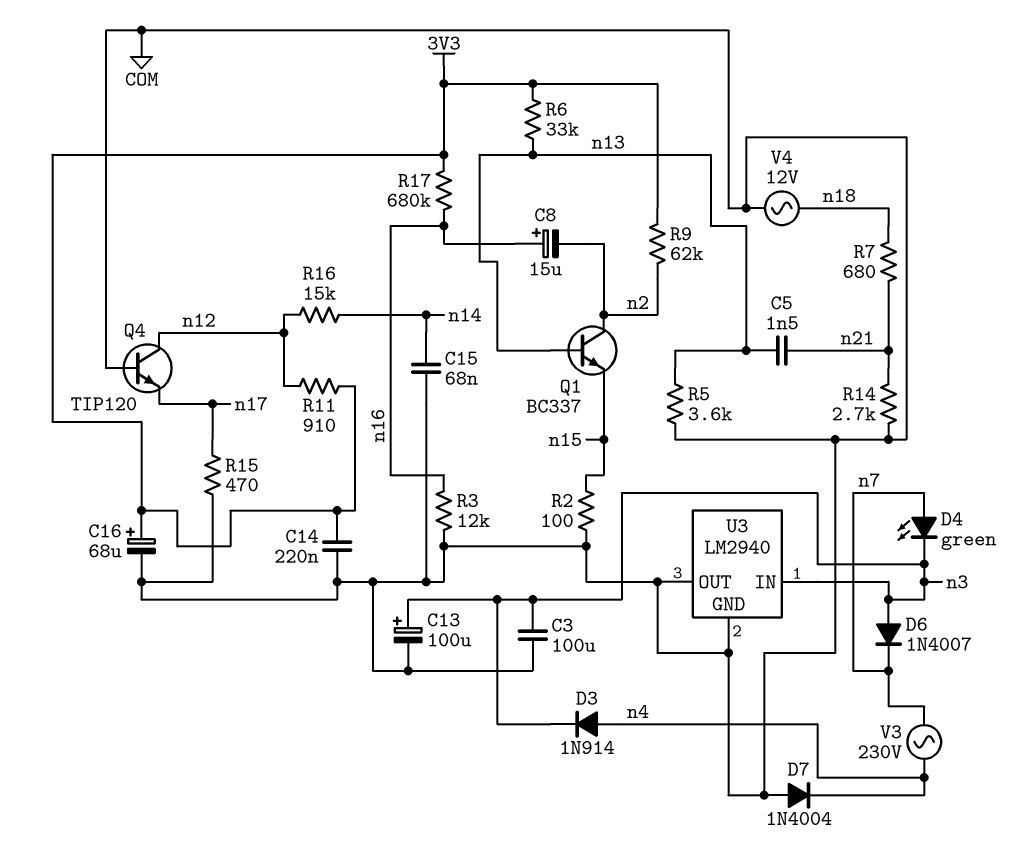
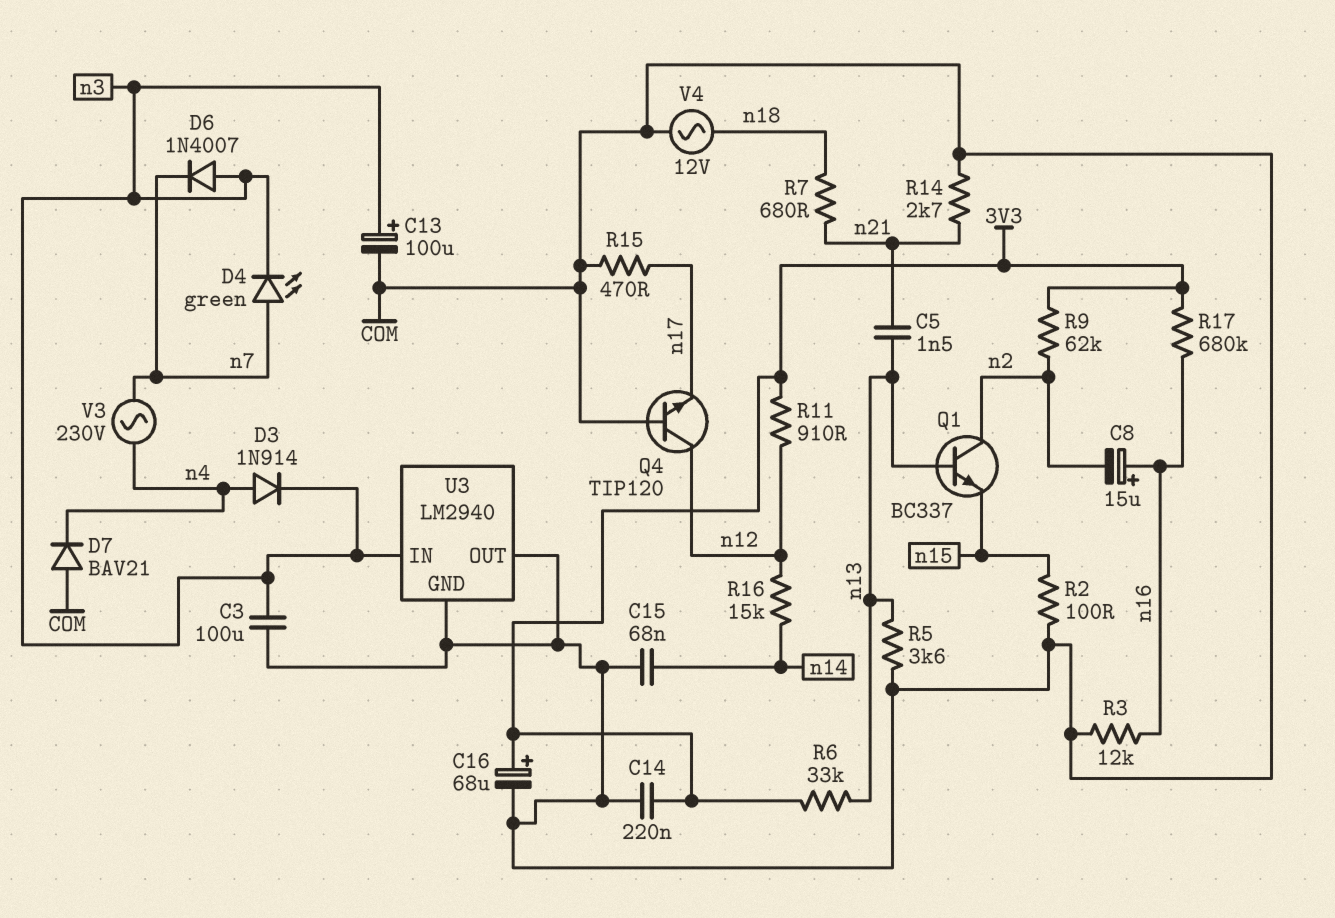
D7: diode 1N4004 (A COM, K n4) -> diode BAV21 (A COM, K n4)

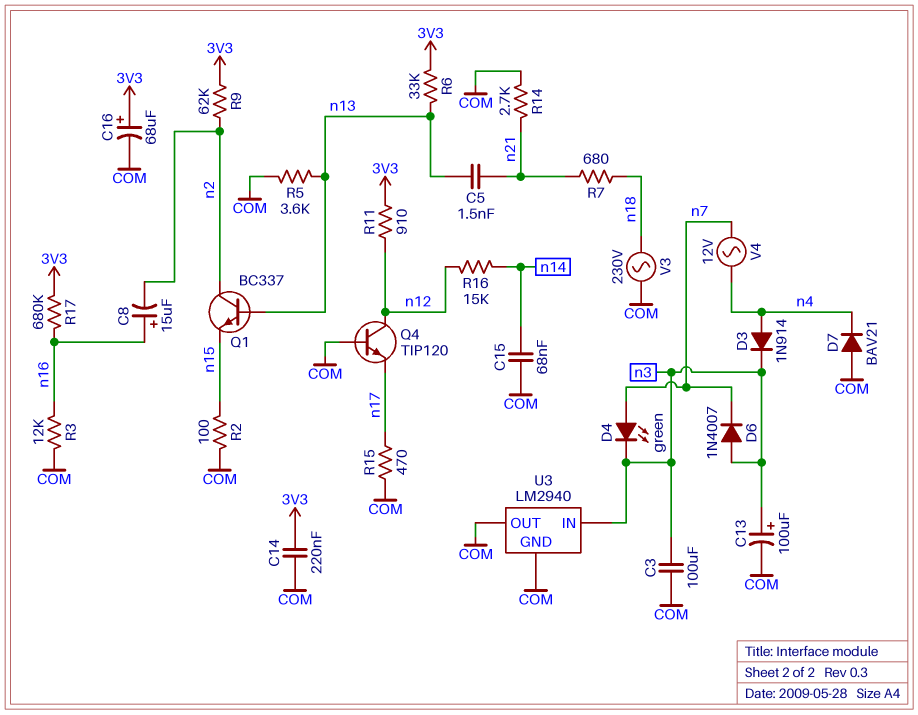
V3: AC 230V (n4, n7) -> AC 230V (COM, n18)
V4: AC 12V (COM, n18) -> AC 12V (n4, n7)

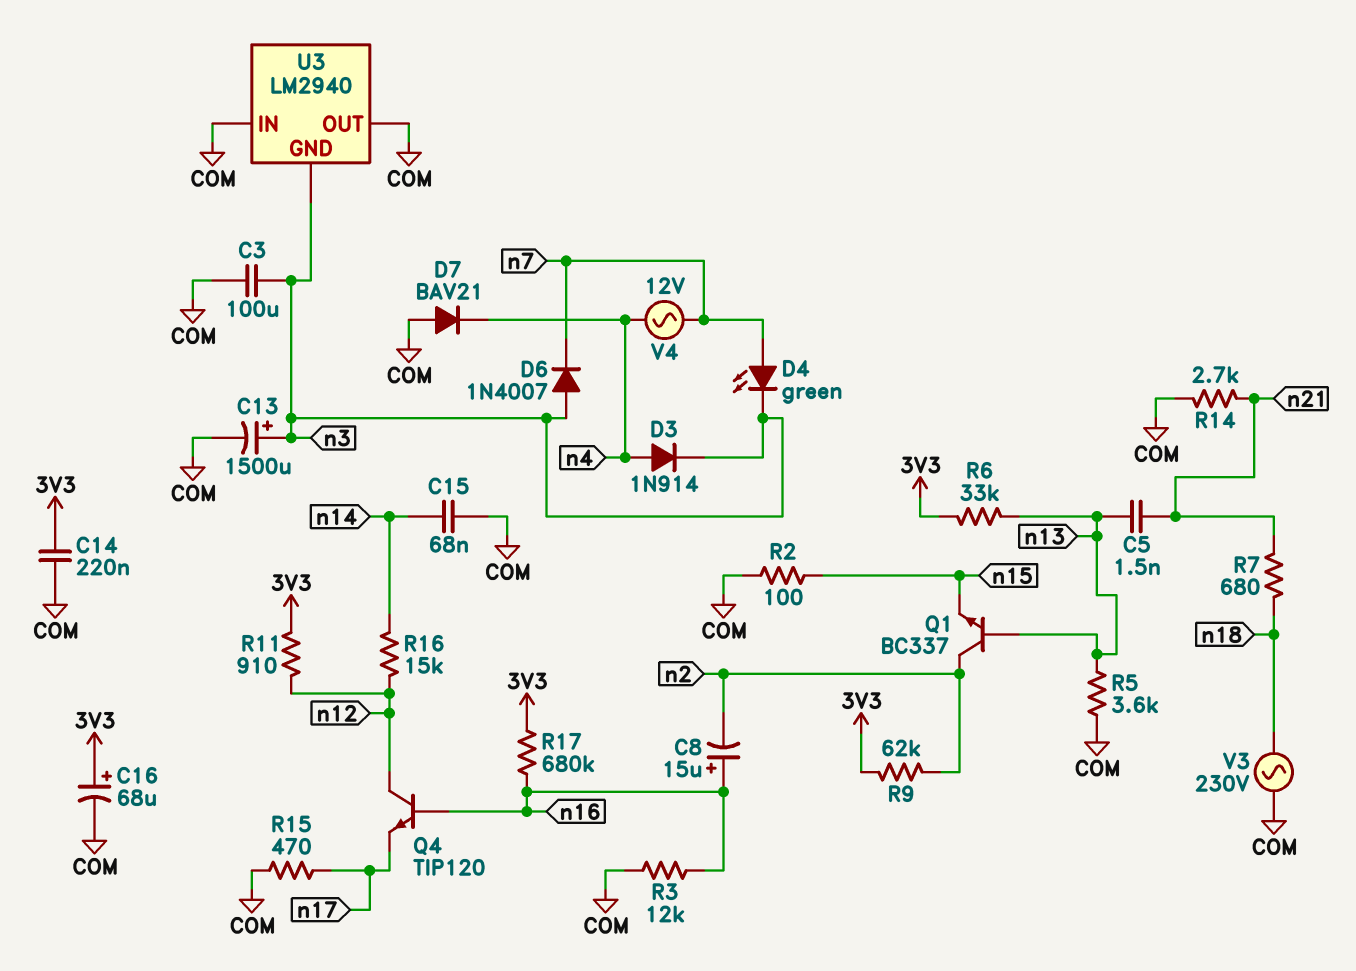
C13: 100uF (plus n3, minus COM) -> 1500uF (plus n3, minus COM)
Q4: NPN TIP120 (B COM, C n12, E n17) -> NPN TIP120 (B n16, C n12, E n17)
U3 pin GND: COM -> n3
U3 pin IN: n3 -> COM

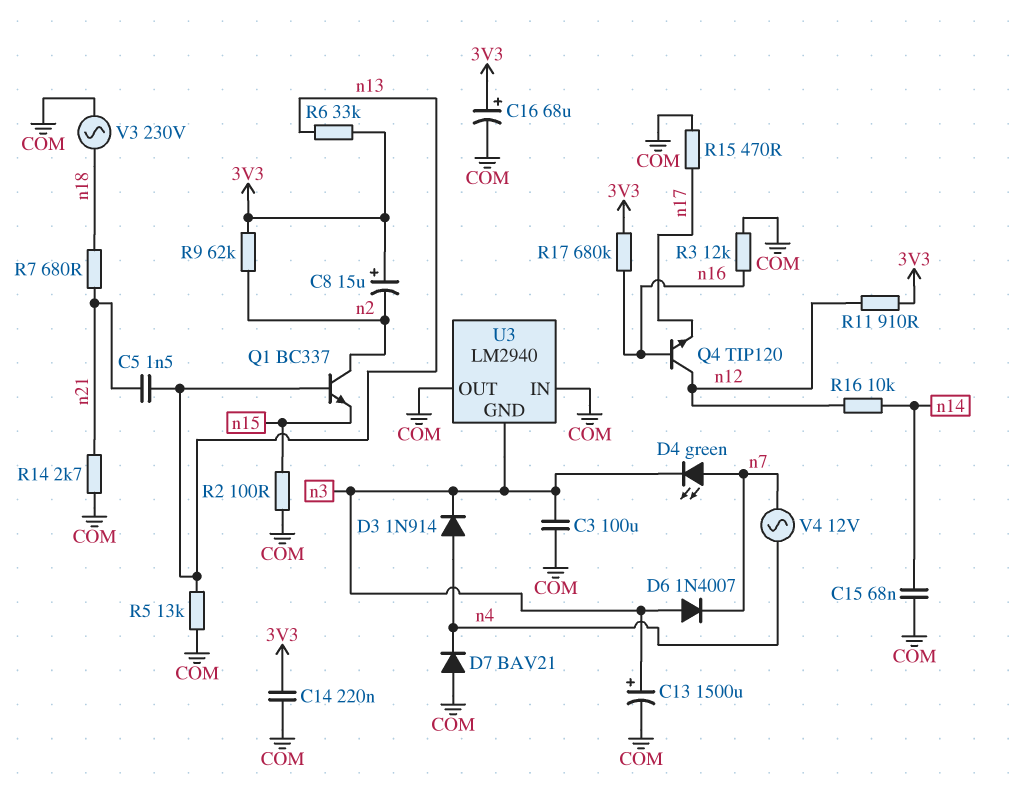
C8: 15uF (plus n16, minus n2) -> 15uF (plus 3V3, minus n2)
R5: 3.6k (COM, n13) -> 13k (COM, n13)
R16: 15k (n12, n14) -> 10k (n12, n14)

